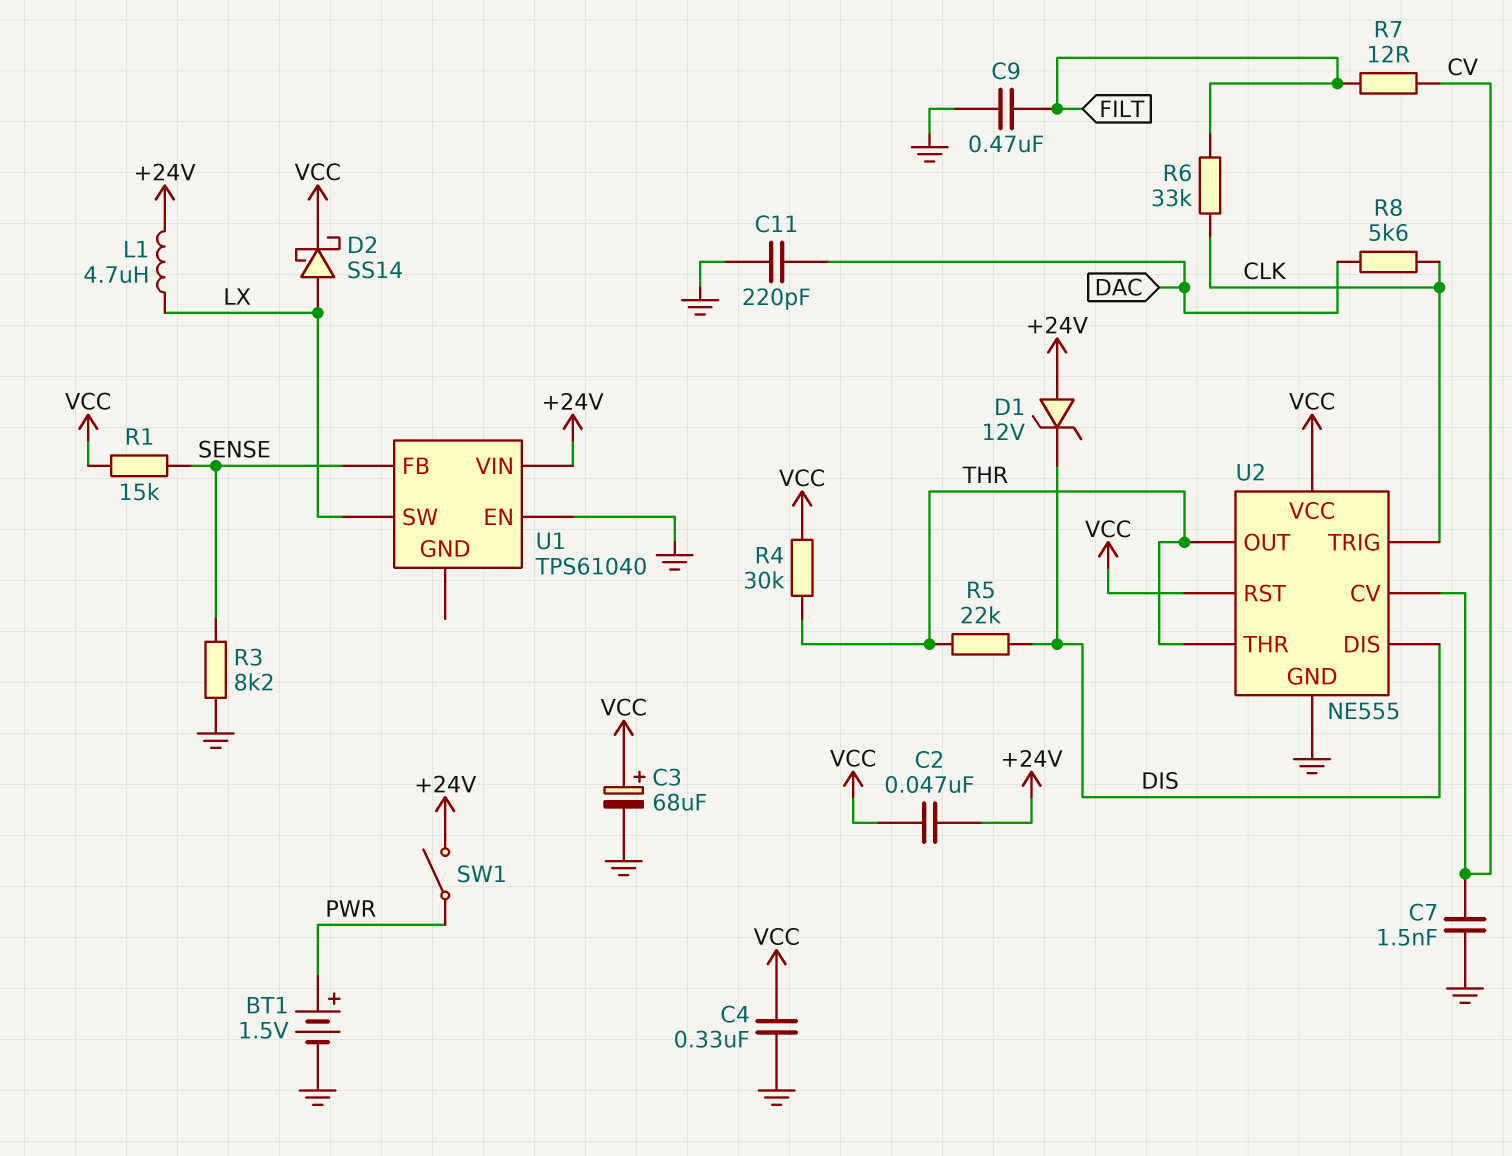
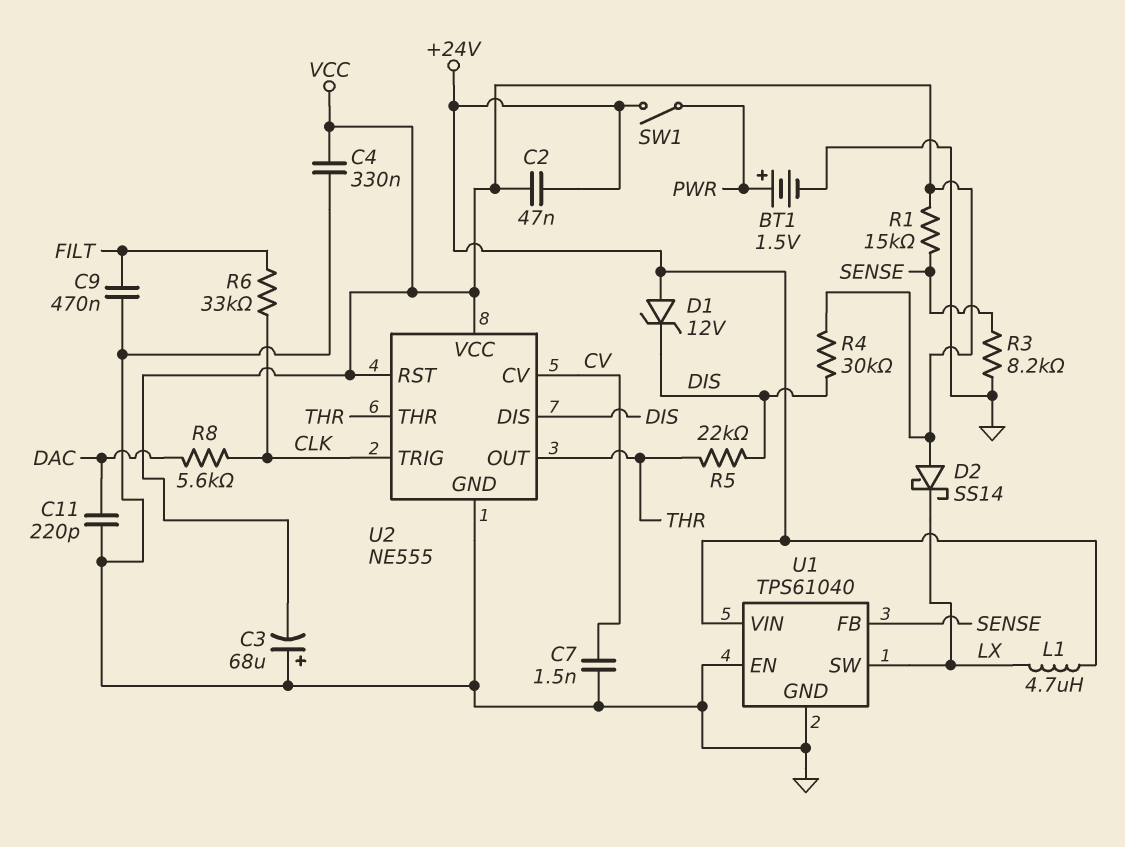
C3: 68uF (plus VCC, minus GND) -> 68uF (plus GND, minus VCC)
D2: schottky SS14 (A LX, K VCC) -> schottky SS14 (A VCC, K LX)
R4: 30k (THR, VCC) -> 30k (DIS, VCC)
R7: 12 (CV, FILT) -> none
U1 pin GND: none -> GND

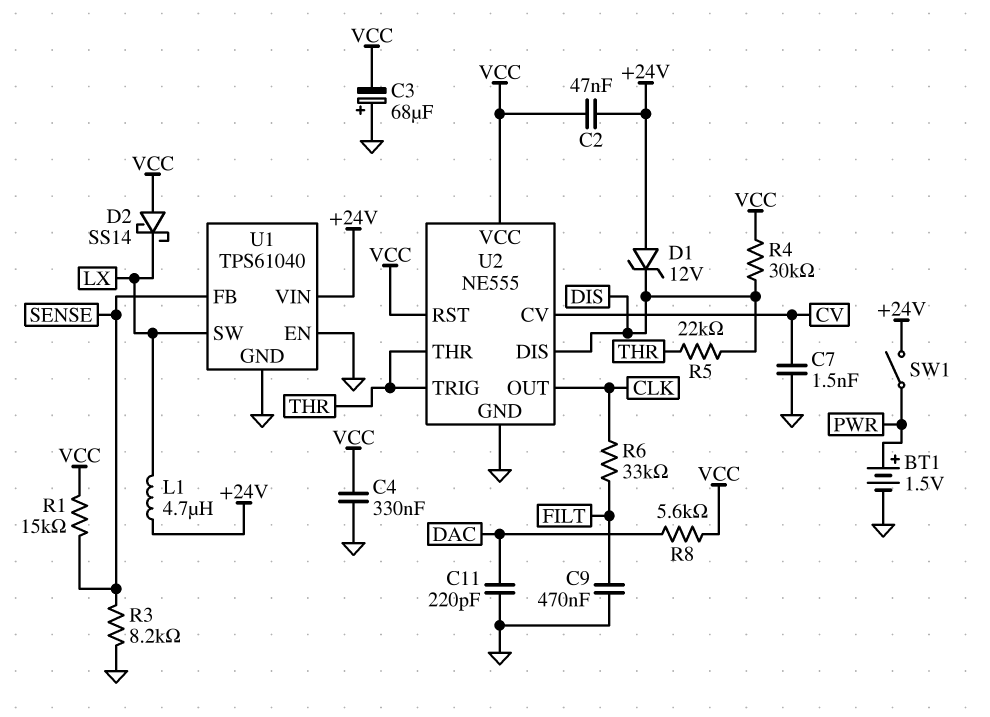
R8: 5.6k (CLK, DAC) -> 5.6k (DAC, VCC)
U2 pin OUT: THR -> CLK
U2 pin TRIG: CLK -> THR

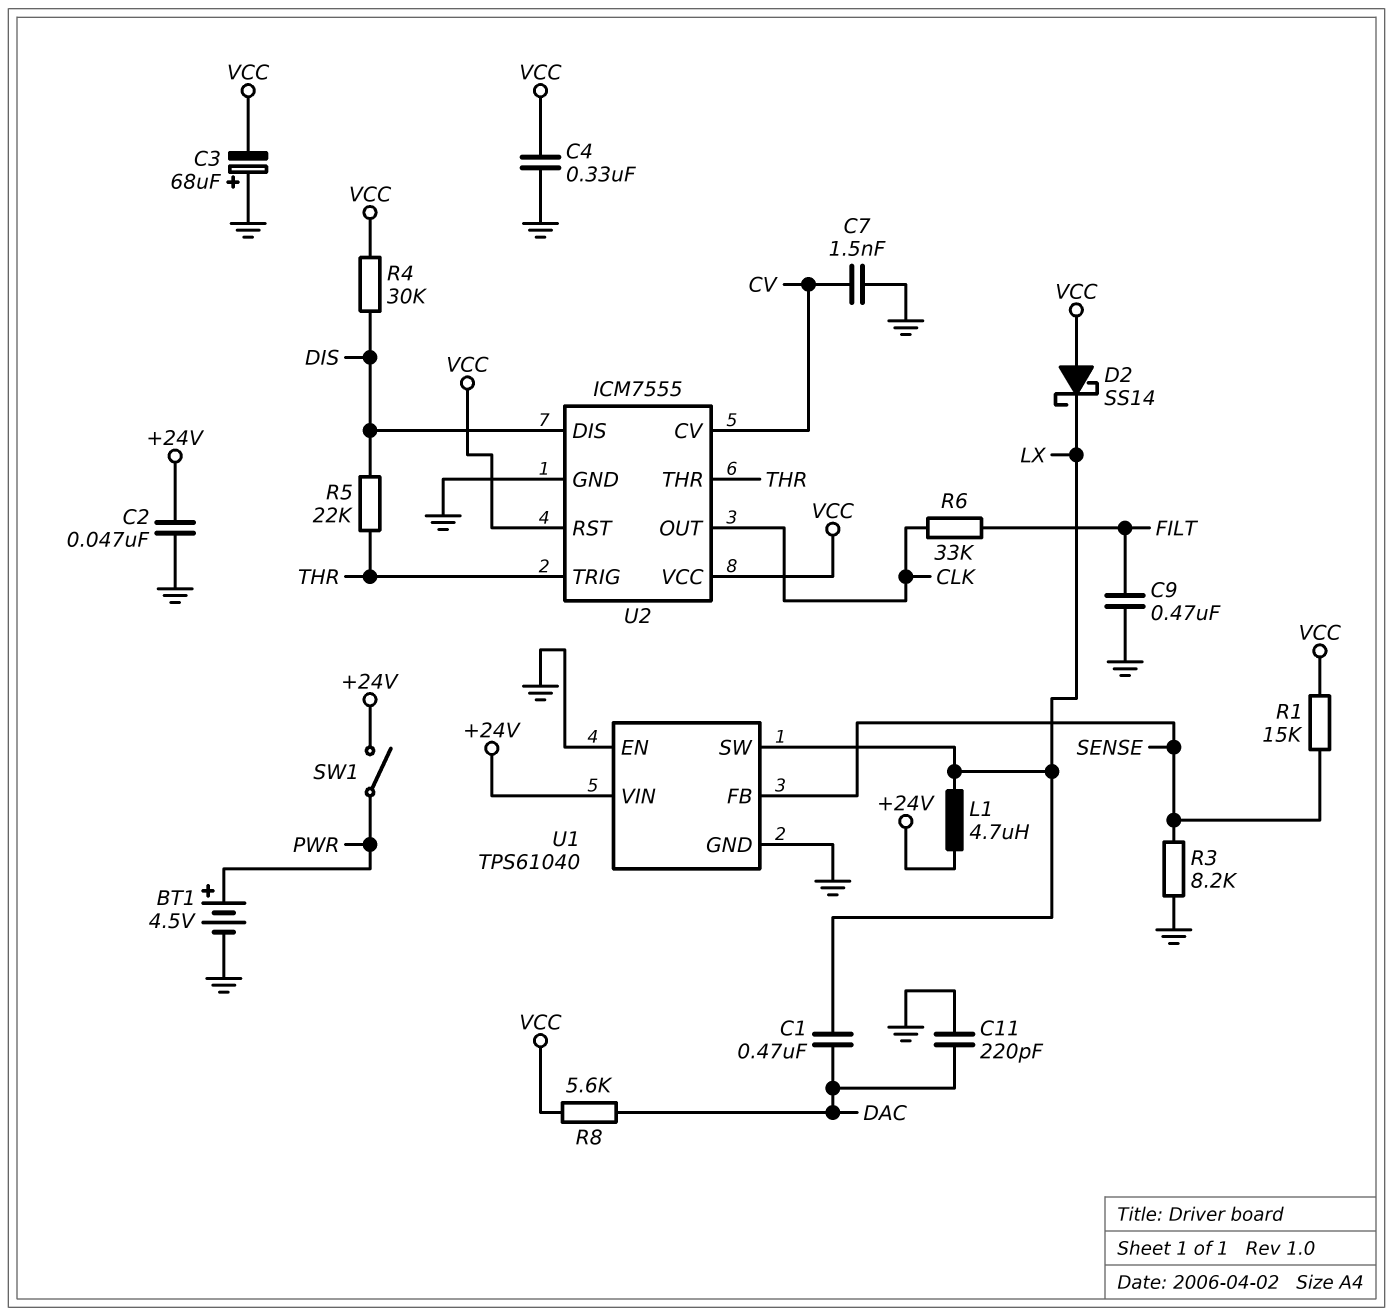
BT1: 1.5V (plus PWR, minus GND) -> 4.5V (plus PWR, minus GND)
C1: none -> 470nF (DAC, LX)
C2: 47nF (+24V, VCC) -> 47nF (+24V, GND)
D1: zener 12V (A +24V, K DIS) -> none
U2: NE555 -> ICM7555

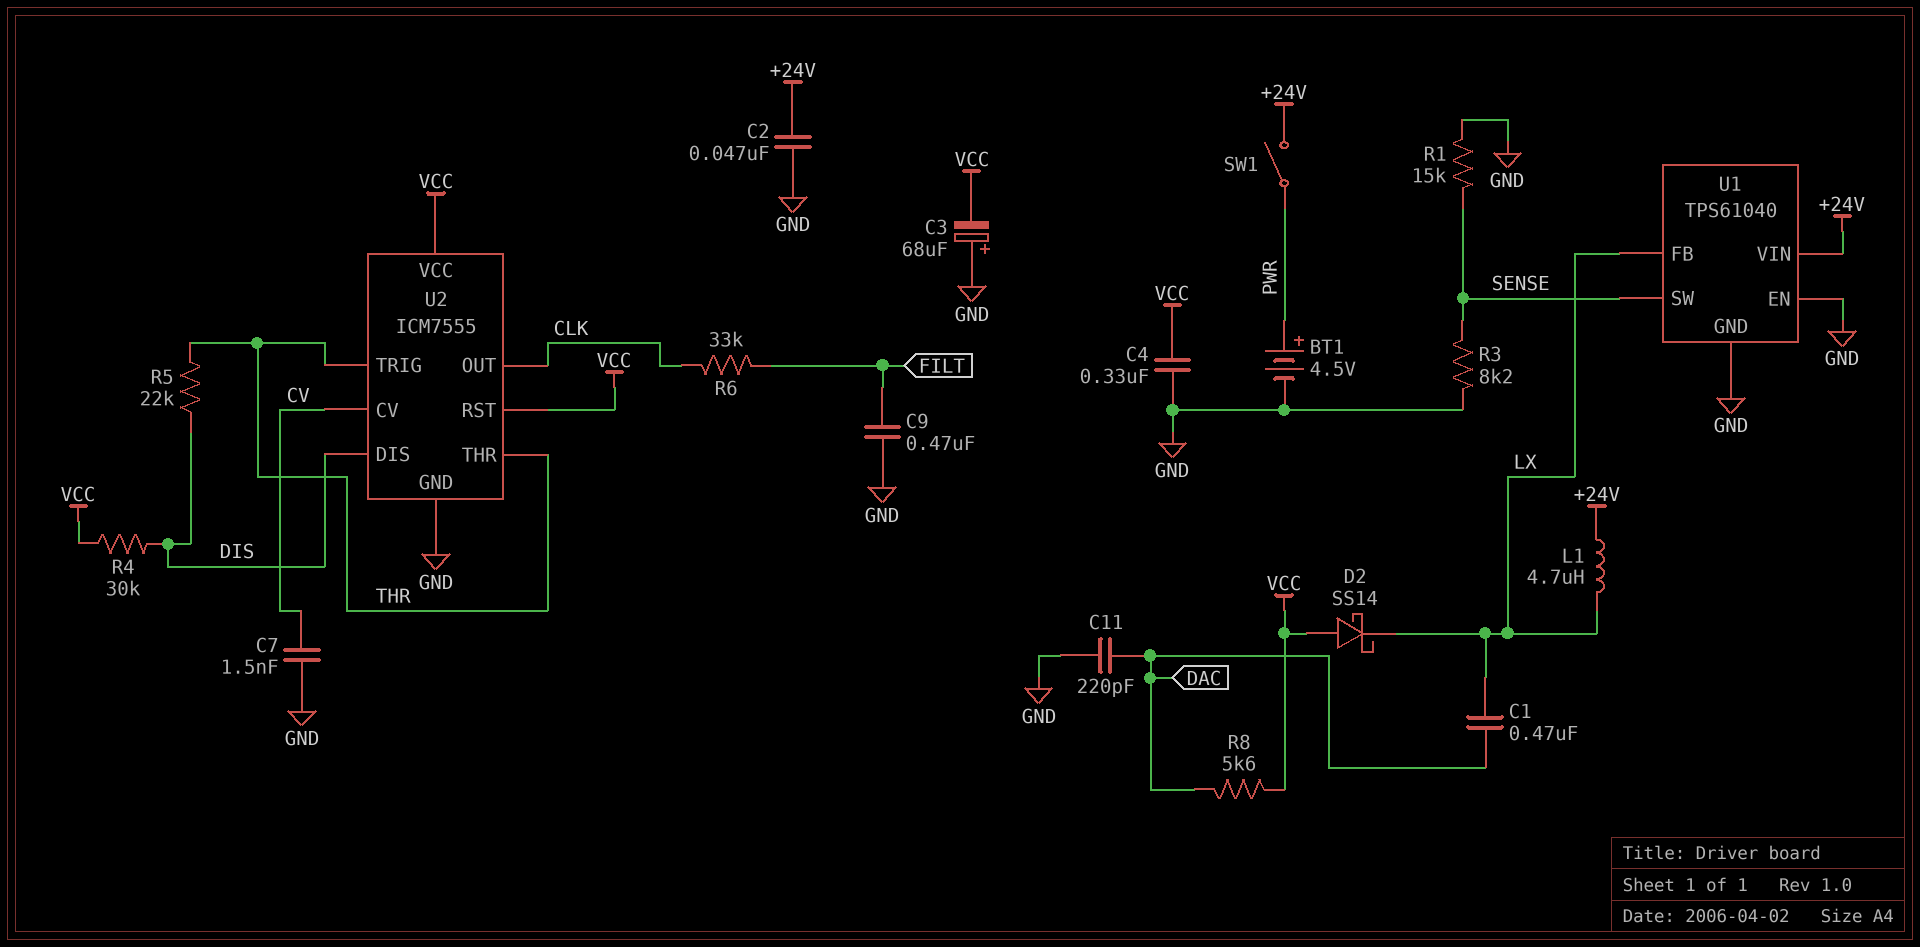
R1: 15k (SENSE, VCC) -> 15k (GND, SENSE)
U1 pin FB: SENSE -> LX
U1 pin SW: LX -> SENSE

